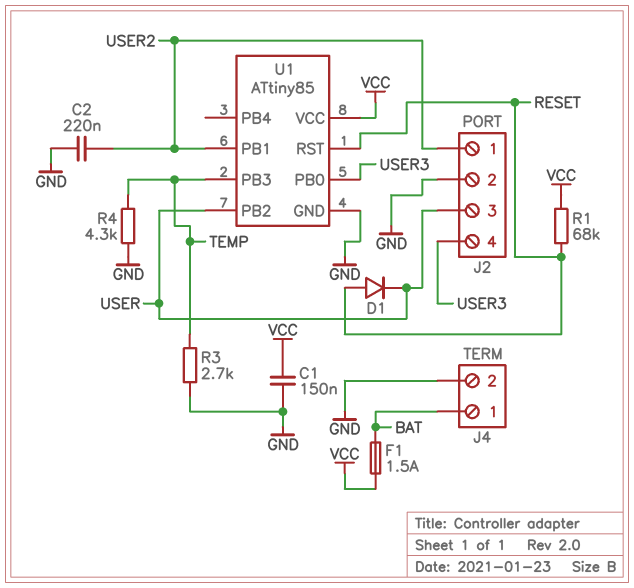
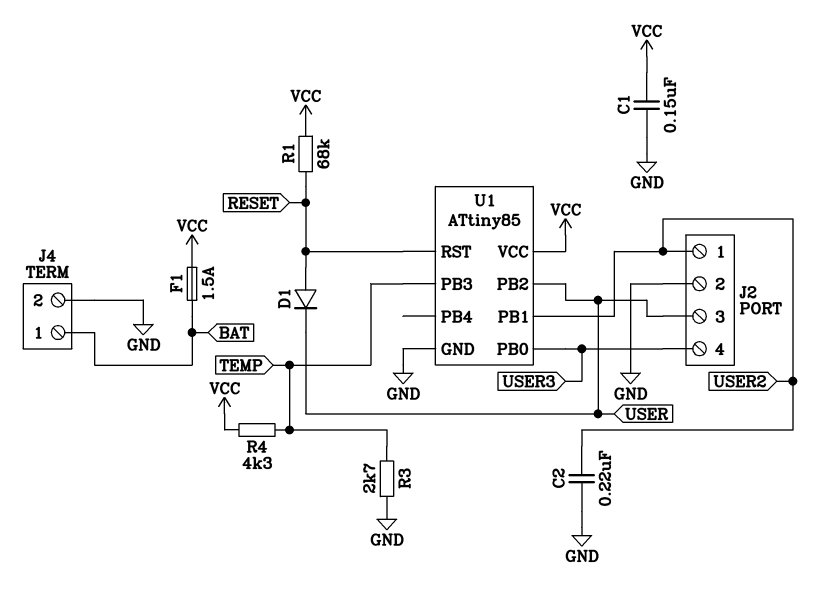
R4: 4.3k (GND, TEMP) -> 4.3k (TEMP, VCC)

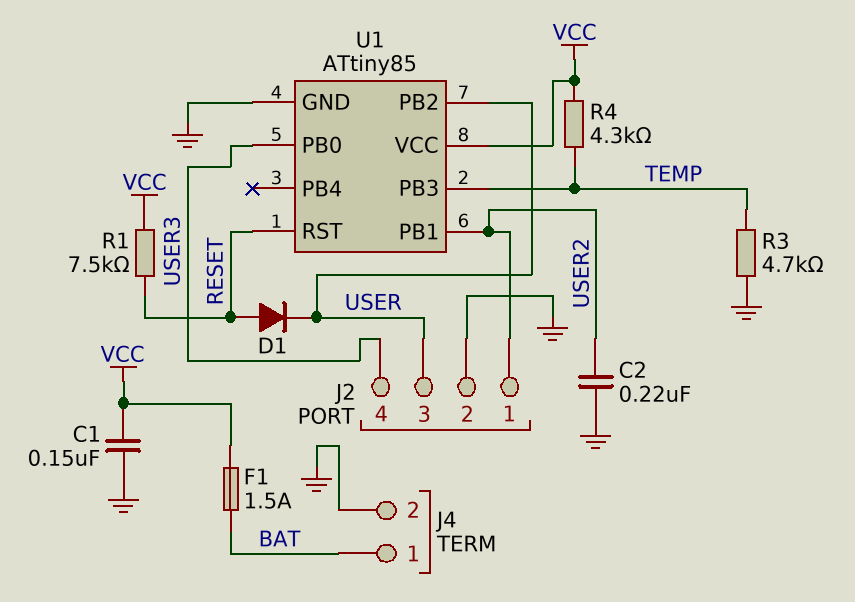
R1: 68k (RESET, VCC) -> 7.5k (RESET, VCC)
R3: 2.7k (GND, TEMP) -> 4.7k (GND, TEMP)

